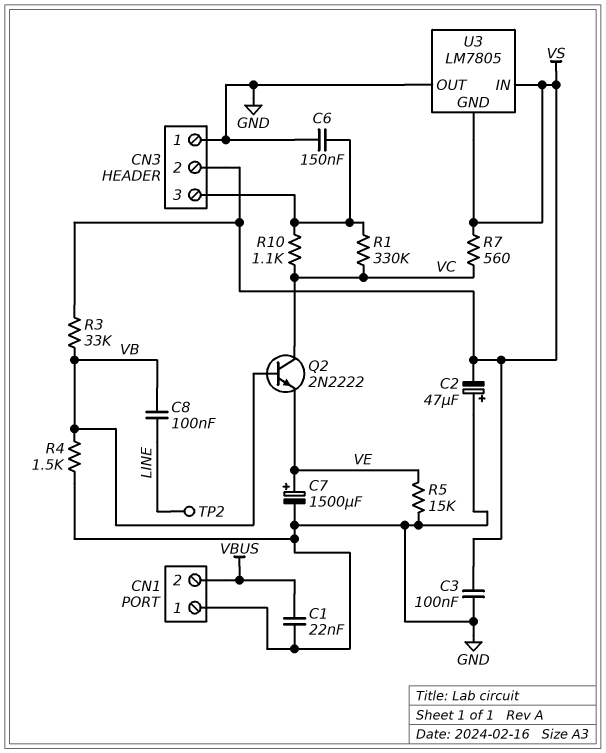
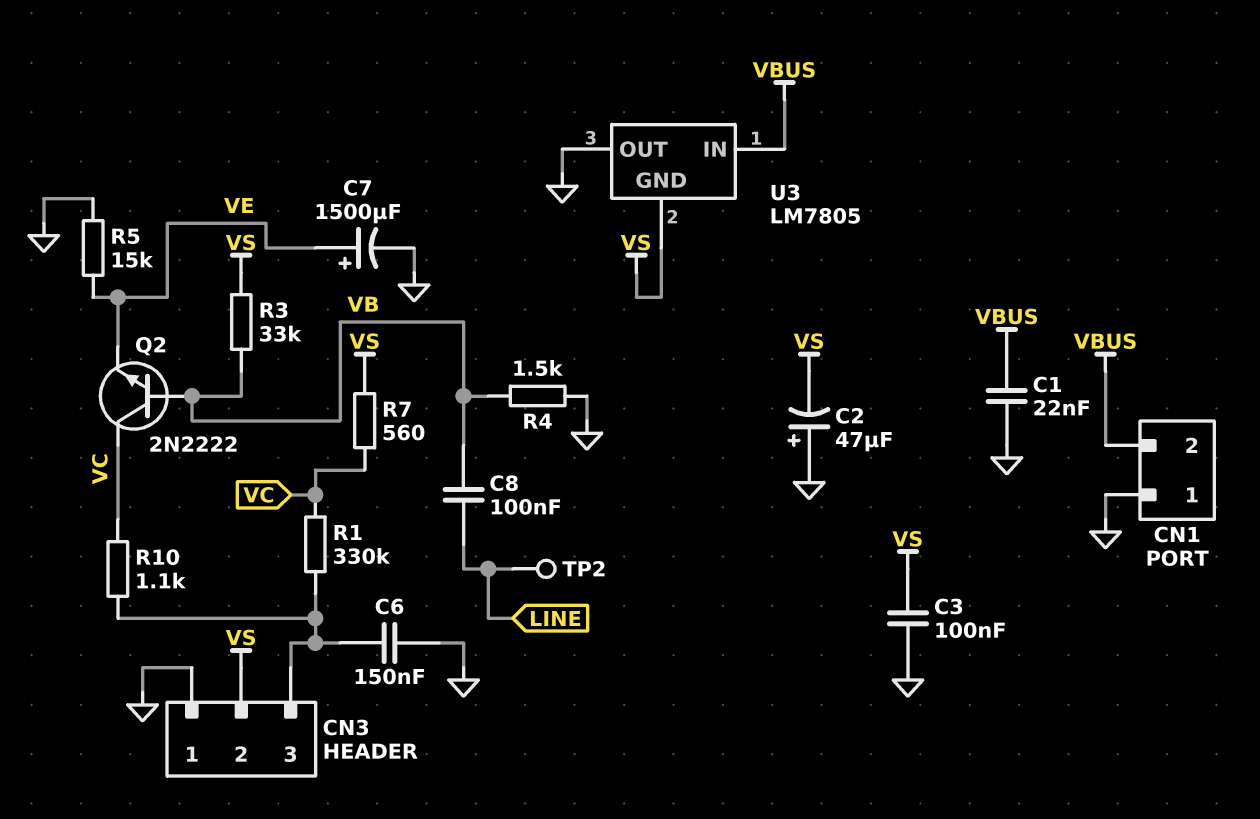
U3 pin IN: VS -> VBUS

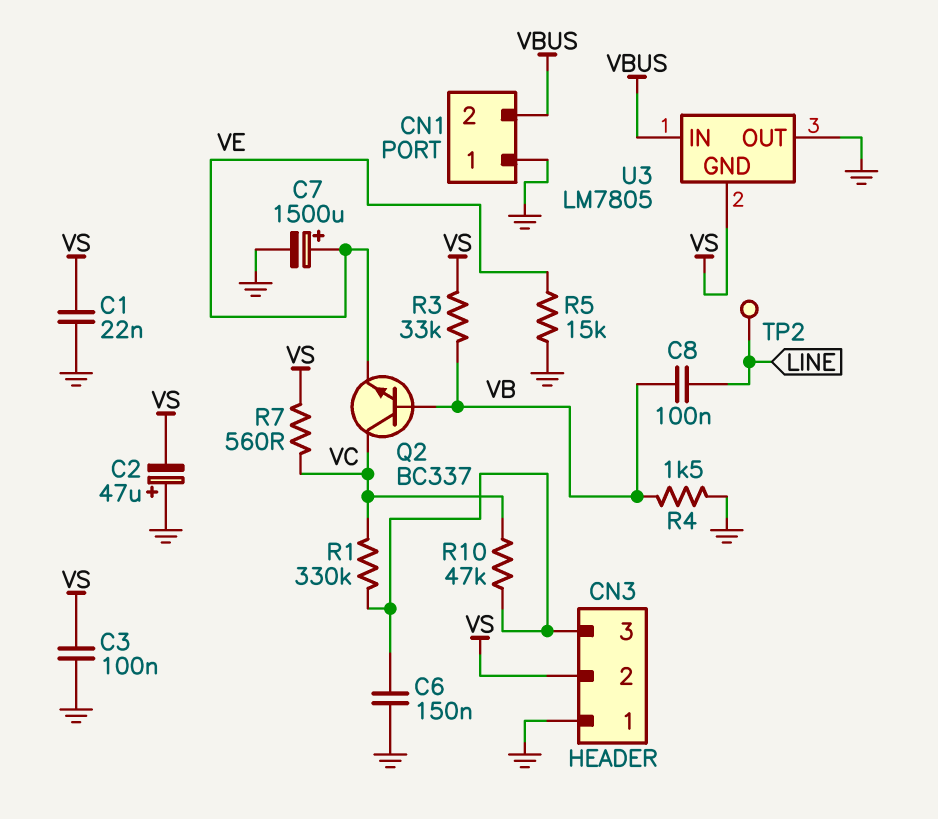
C1: 22nF (GND, VBUS) -> 22nF (GND, VS)
Q2: NPN 2N2222 (B VB, C VC, E VE) -> NPN BC337 (B VB, C VC, E VE)
R10: 1.1k (CN3/3, VC) -> 47k (CN3/3, VC)

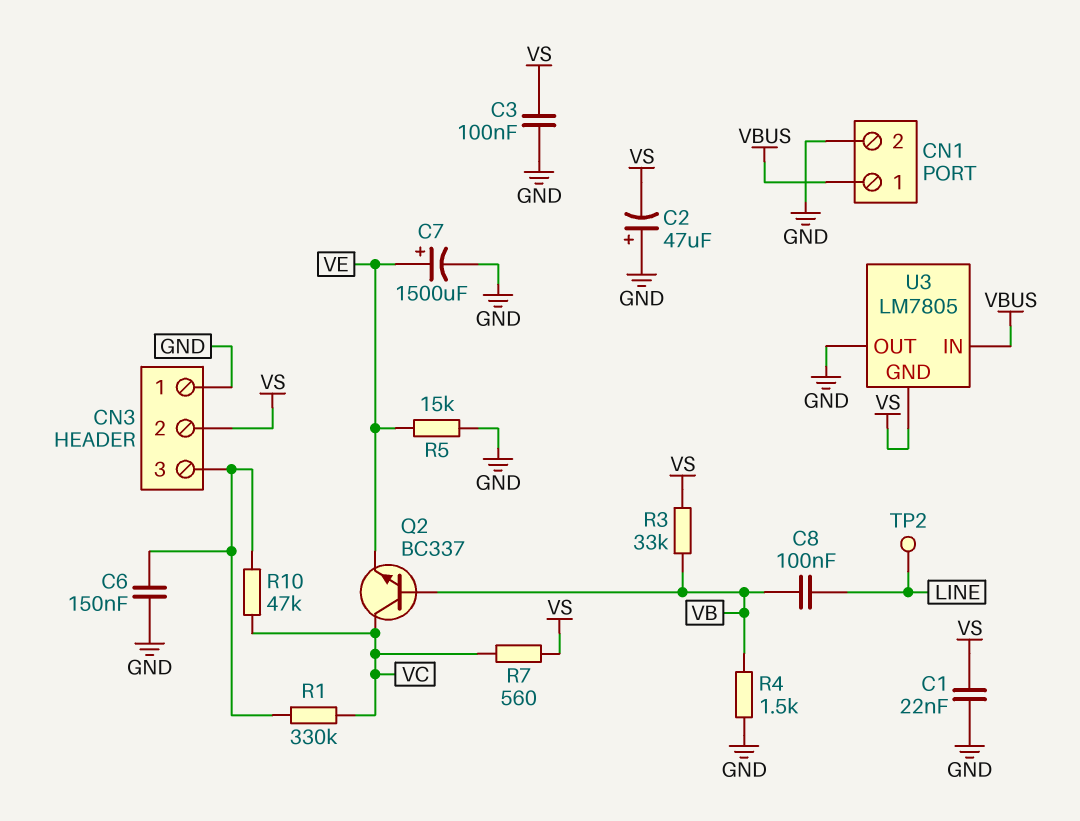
CN1 pin 1: GND -> VBUS
CN1 pin 2: VBUS -> GND

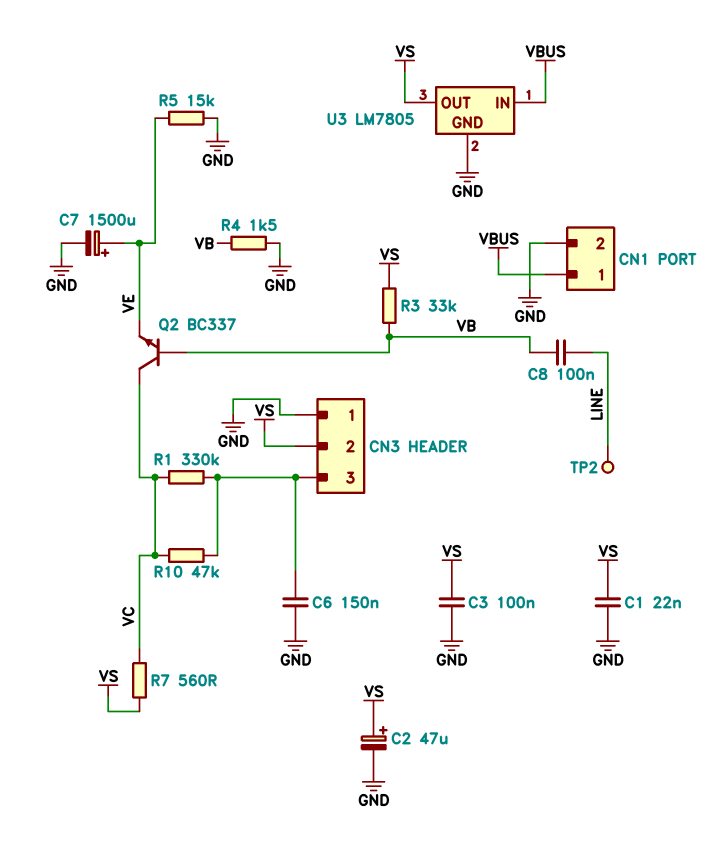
C2: 47uF (plus GND, minus VS) -> 47uF (plus VS, minus GND)
U3 pin GND: VS -> GND
U3 pin OUT: GND -> VS

